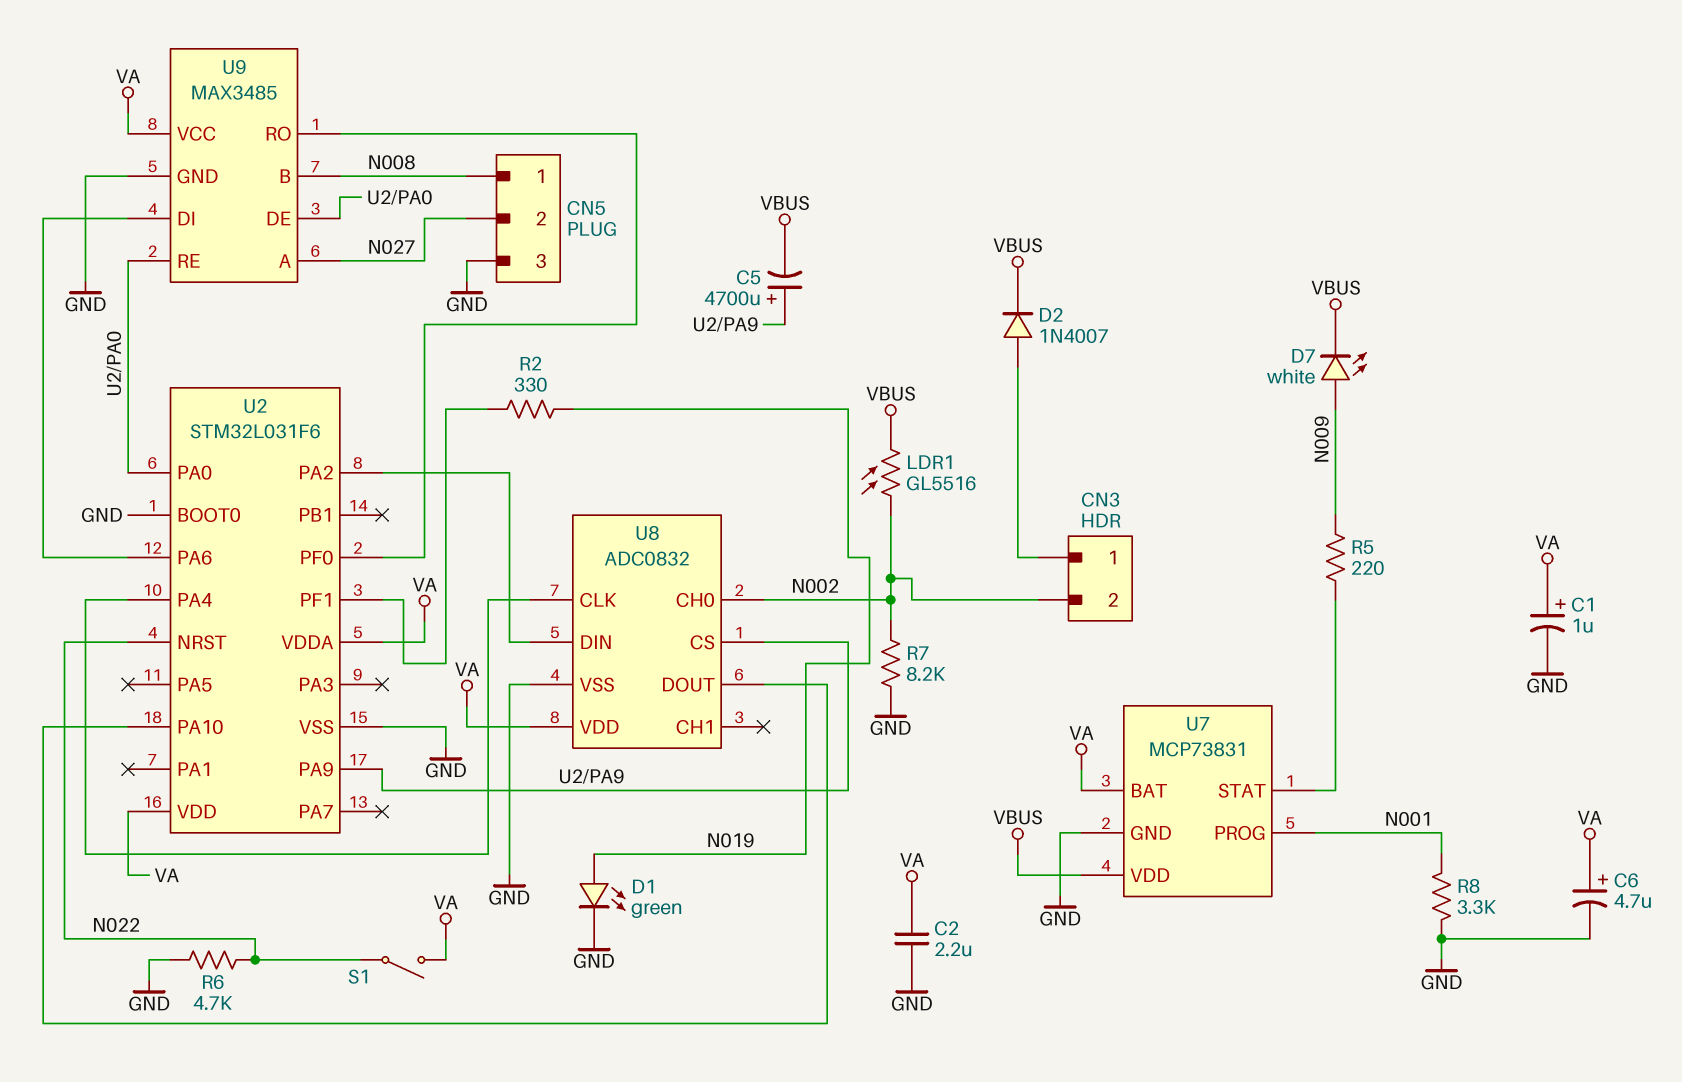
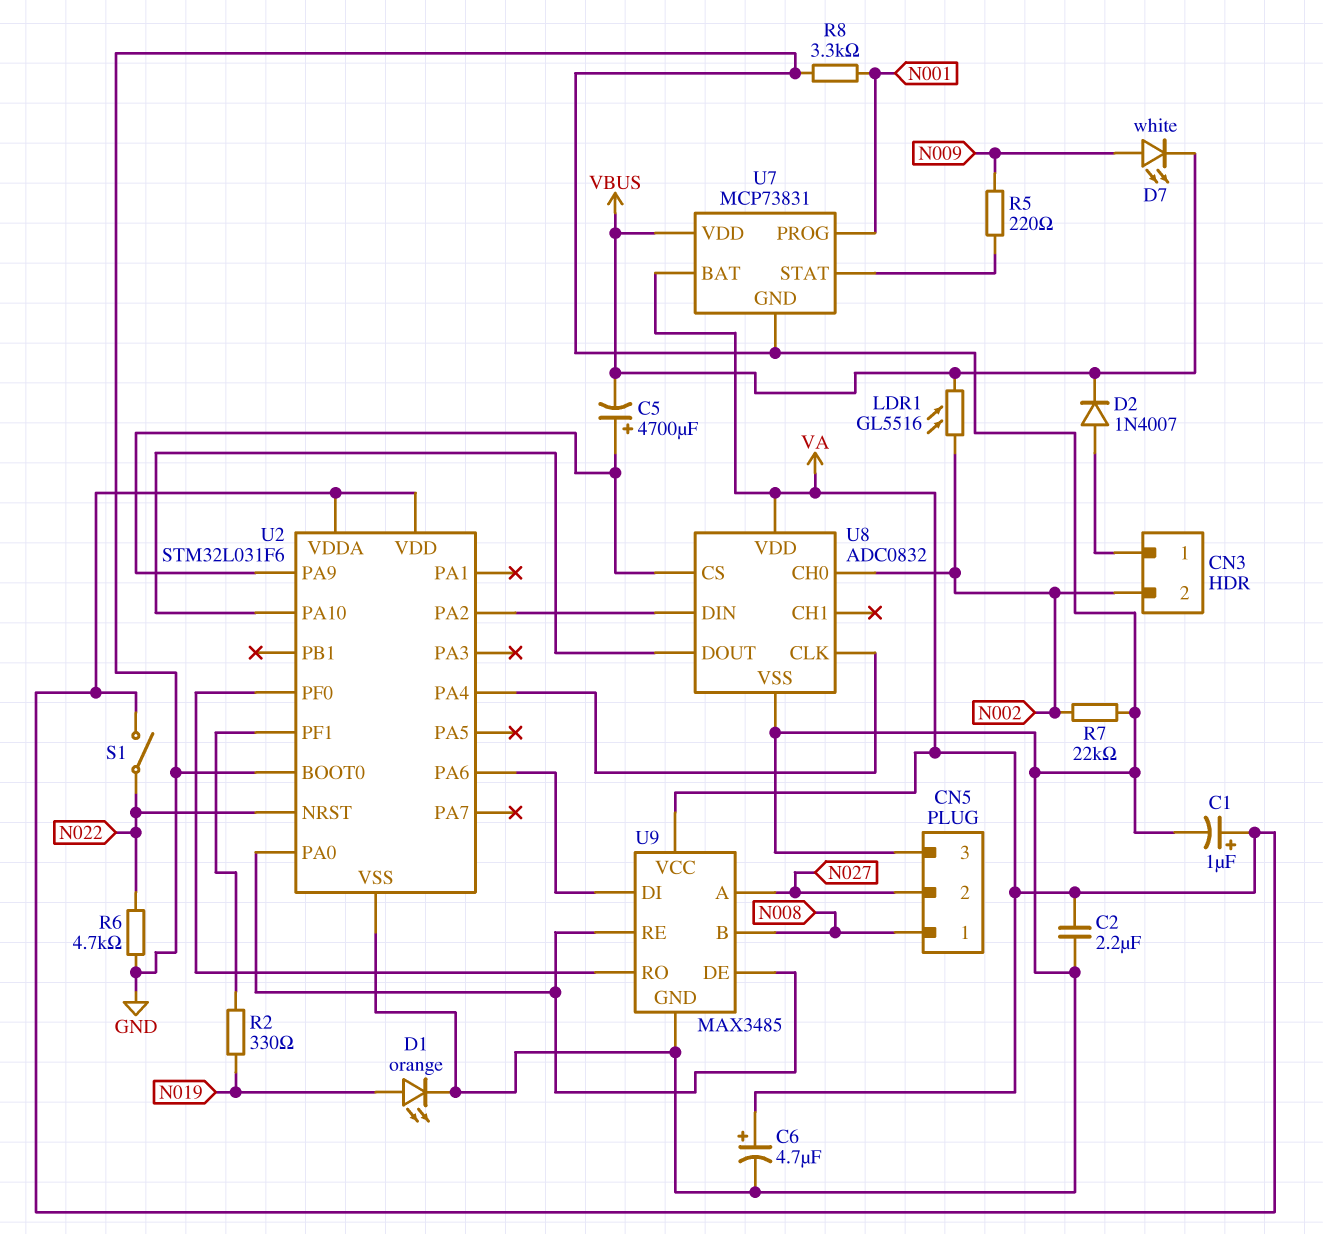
D1: LED green (A N019, K GND) -> LED orange (A N019, K GND)
R7: 8.2k (GND, N002) -> 22k (GND, N002)

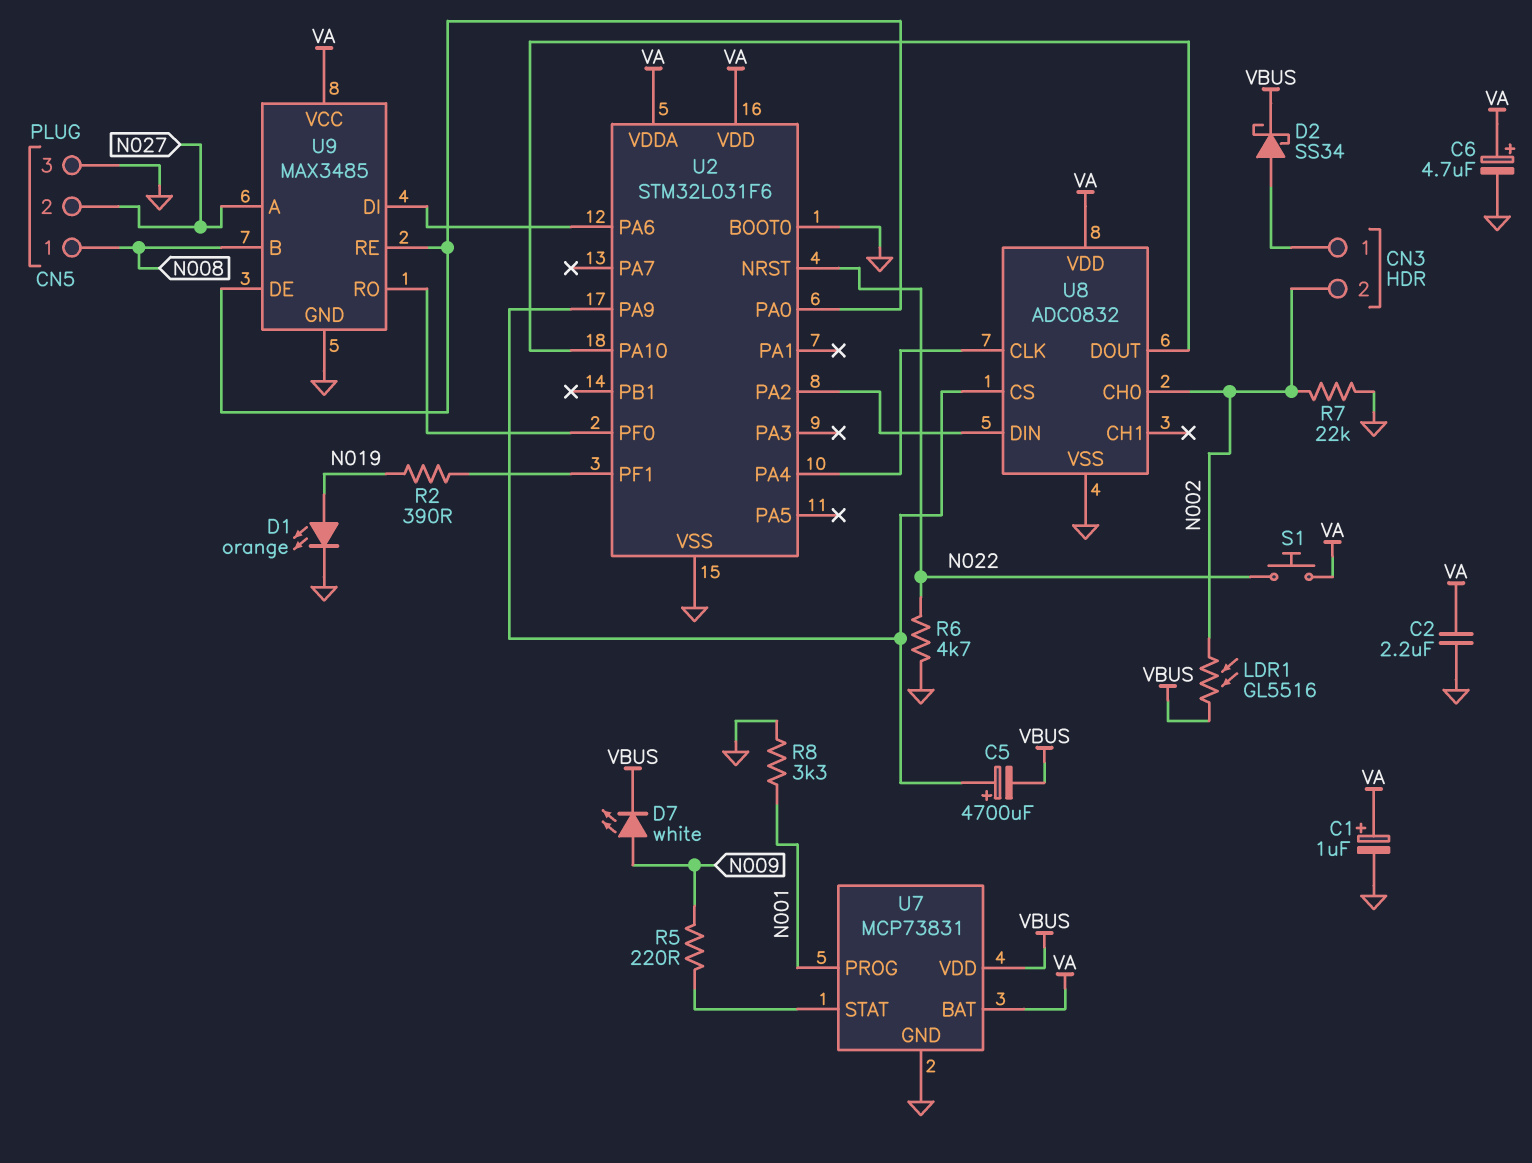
D2: diode 1N4007 (A CN3/1, K VBUS) -> schottky SS34 (A CN3/1, K VBUS)
R2: 330 (N019, U2/PF1) -> 390 (N019, U2/PF1)
S1: switch (N022, VA) -> button (N022, VA)

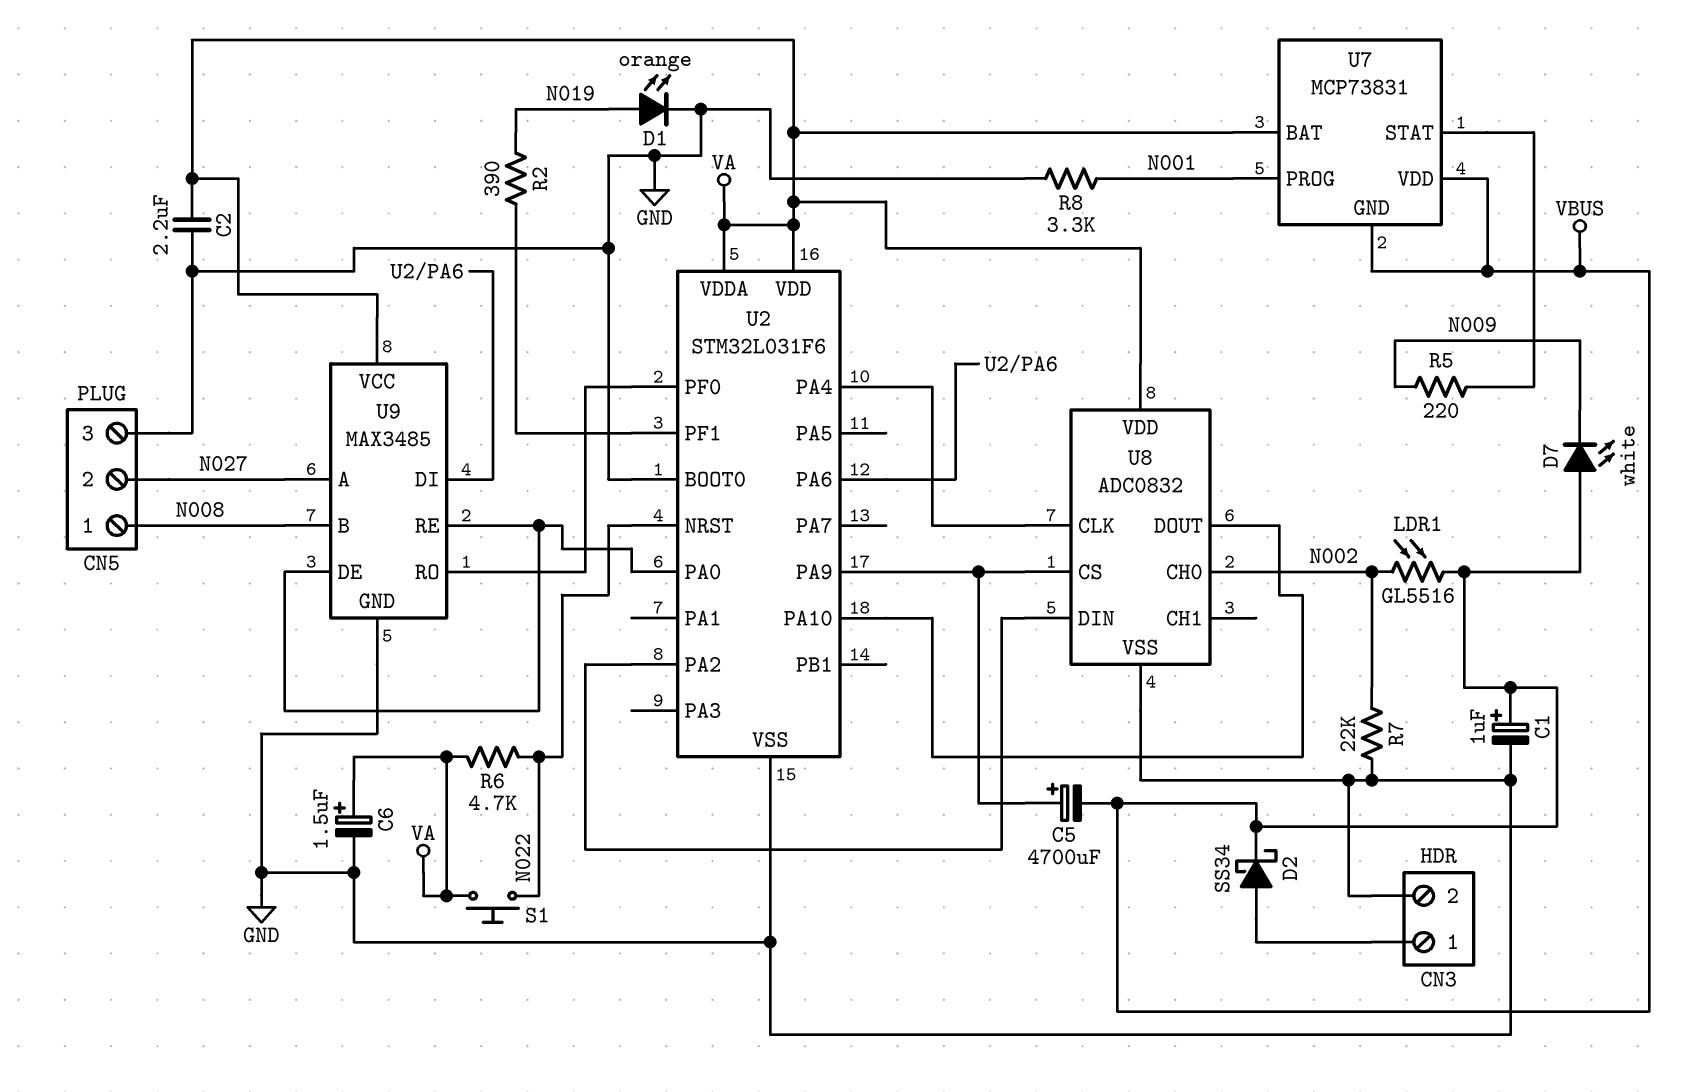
C1: 1uF (plus VA, minus GND) -> 1uF (plus VBUS, minus GND)
C6: 4.7uF (plus VA, minus GND) -> 1.5uF (plus VA, minus GND)
CN3 pin 2: N002 -> GND
D7: LED white (A N009, K VBUS) -> LED white (A VBUS, K N009)
R6: 4.7k (GND, N022) -> 4.7k (N022, VA)
U7 pin GND: GND -> VBUS

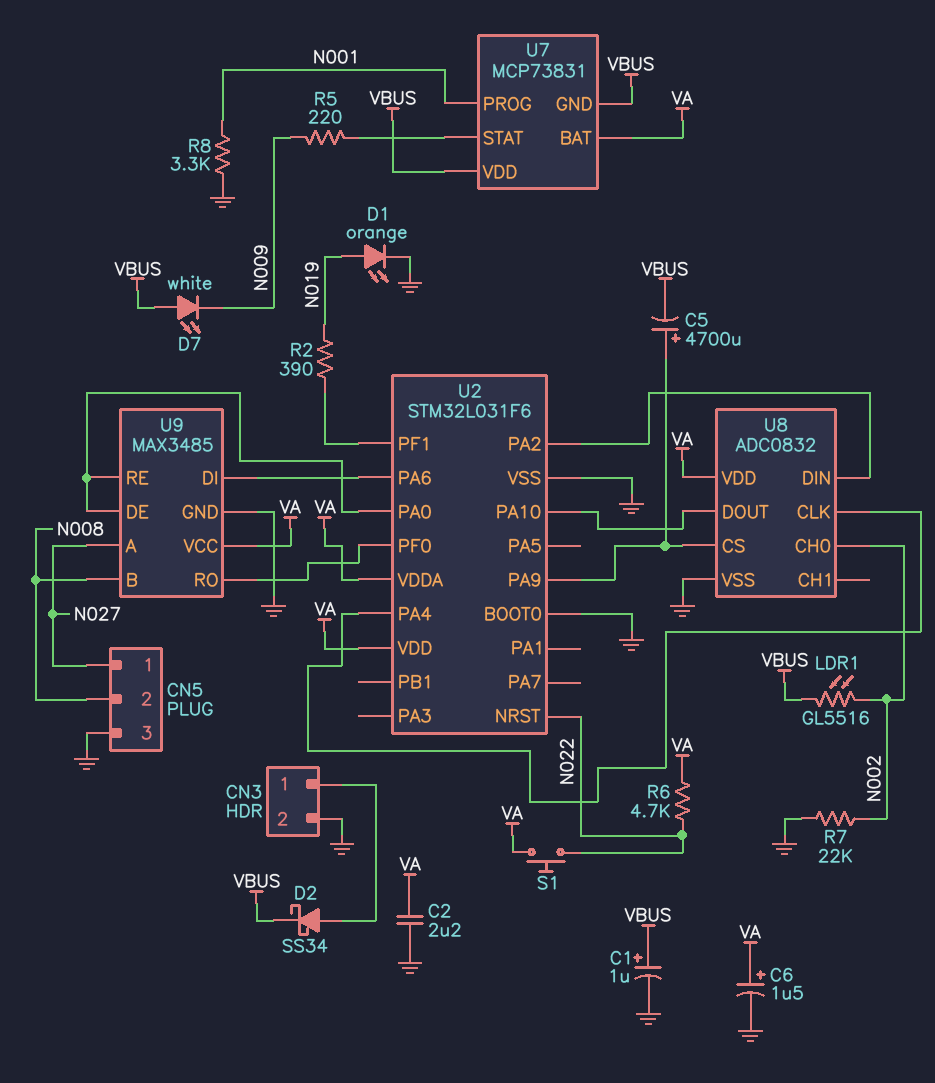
CN5 pin 1: N008 -> N027
CN5 pin 2: N027 -> N008

